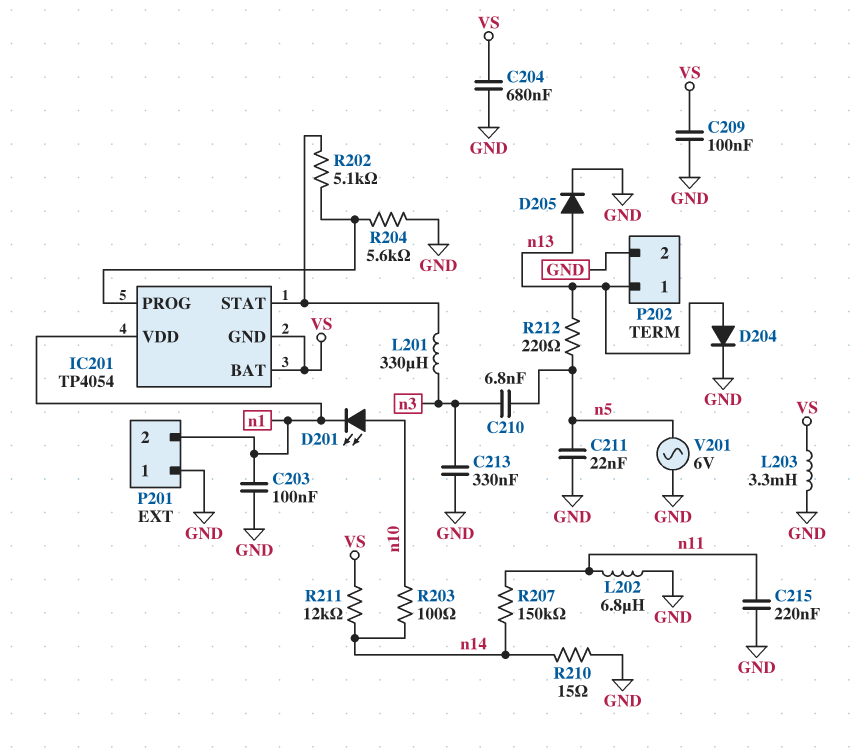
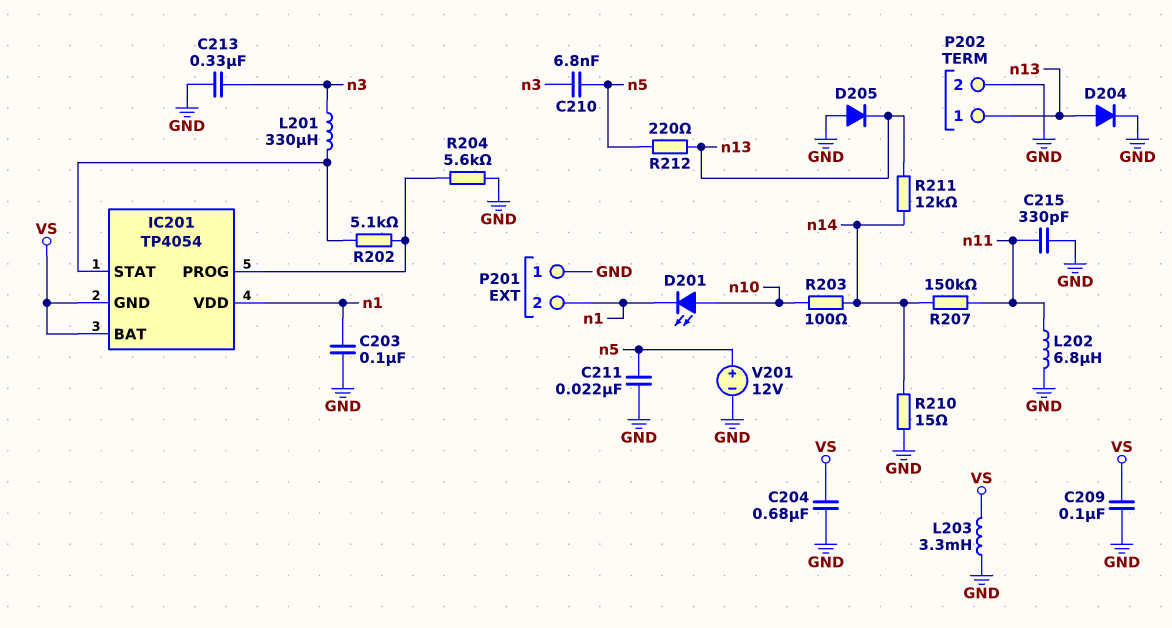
C215: 220nF (GND, n11) -> 330pF (GND, n11)
D205: diode (A n13, K GND) -> diode (A GND, K n13)
R211: 12k (VS, n14) -> 12k (n13, n14)
V201: AC 6V (GND, n5) -> 12V (plus n5, minus GND)

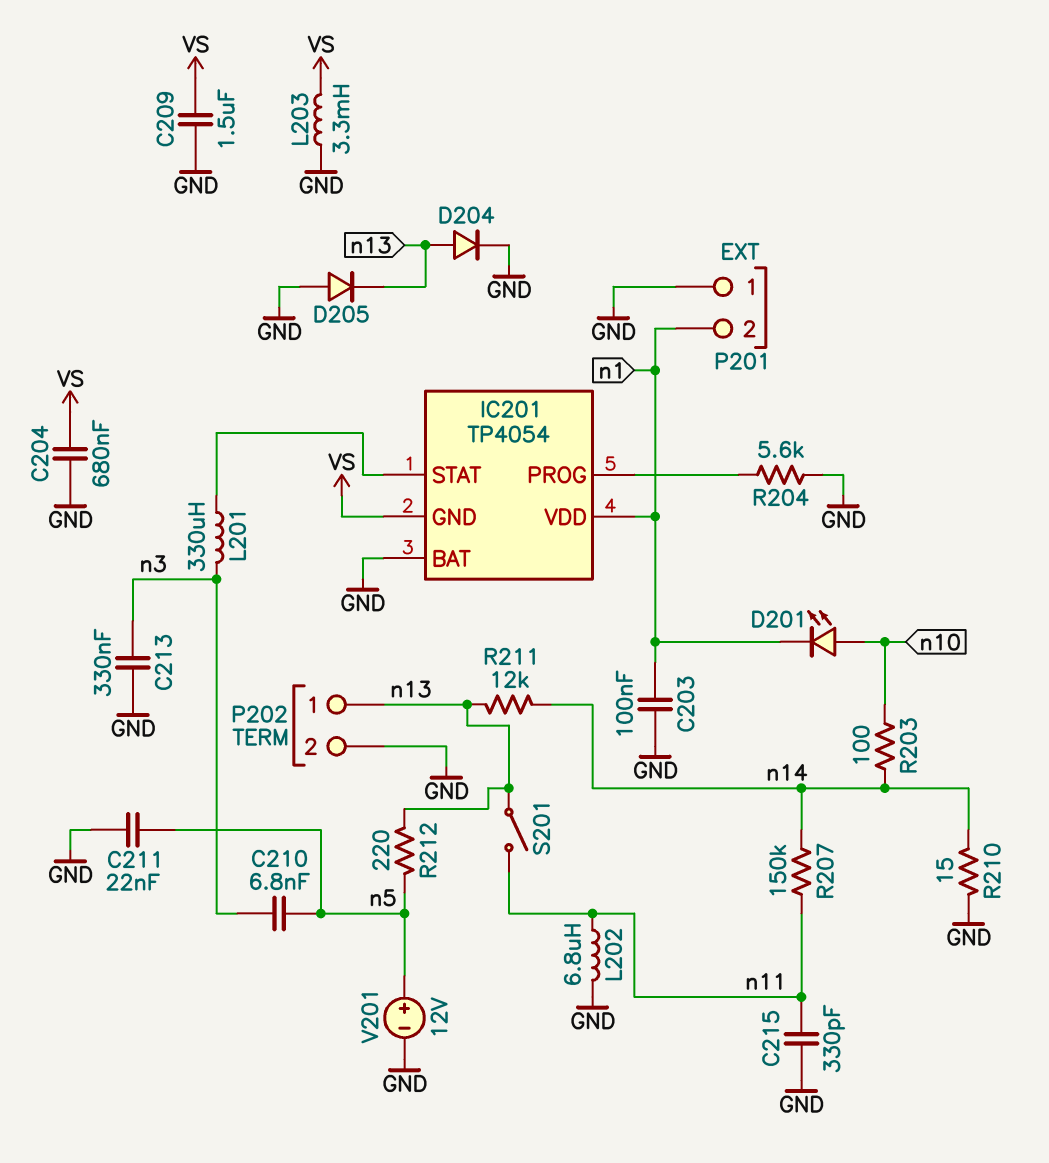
C209: 100nF (GND, VS) -> 1.5uF (GND, VS)
IC201 pin BAT: VS -> GND
R202: 5.1k (IC201/PROG, IC201/STAT) -> none
S201: none -> switch (n11, n13)

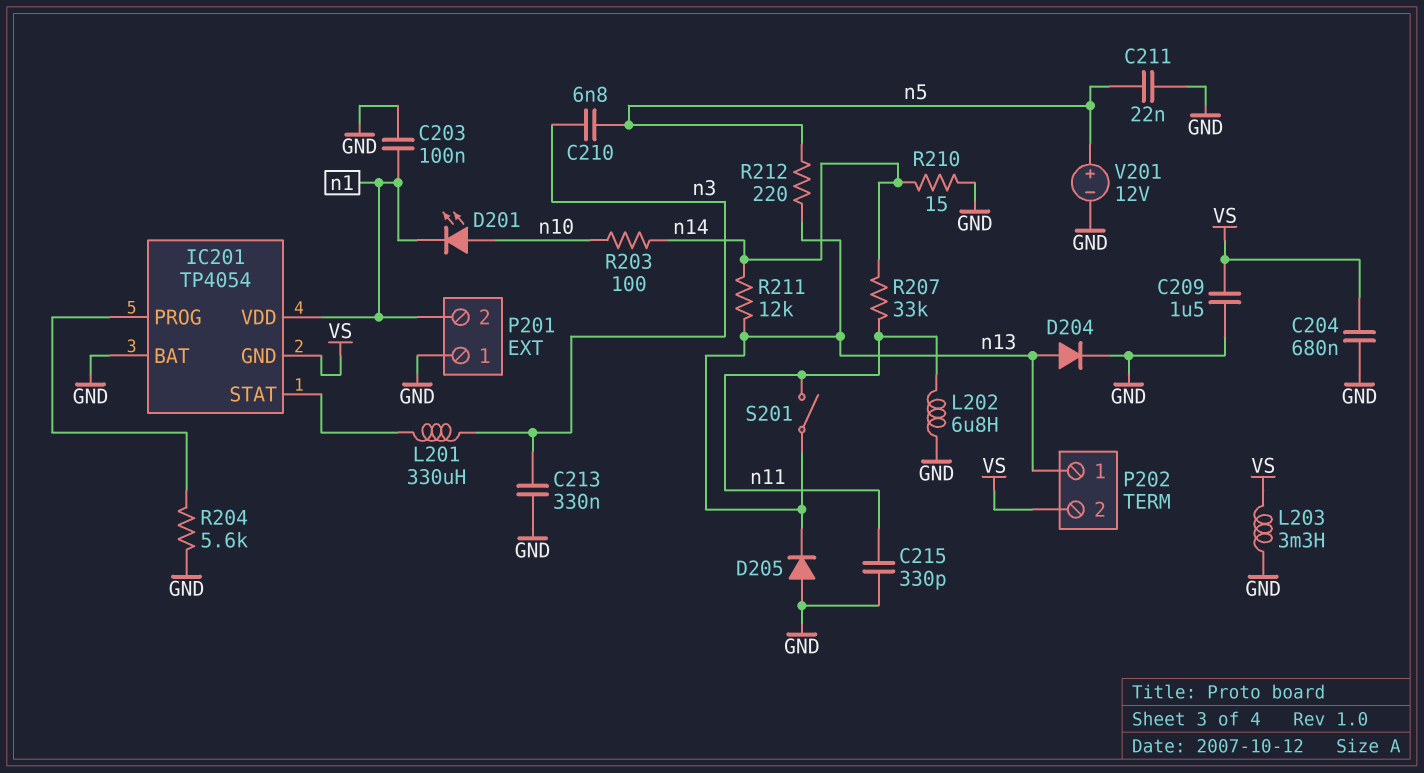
P202 pin 2: GND -> VS
R207: 150k (n11, n14) -> 33k (n11, n14)

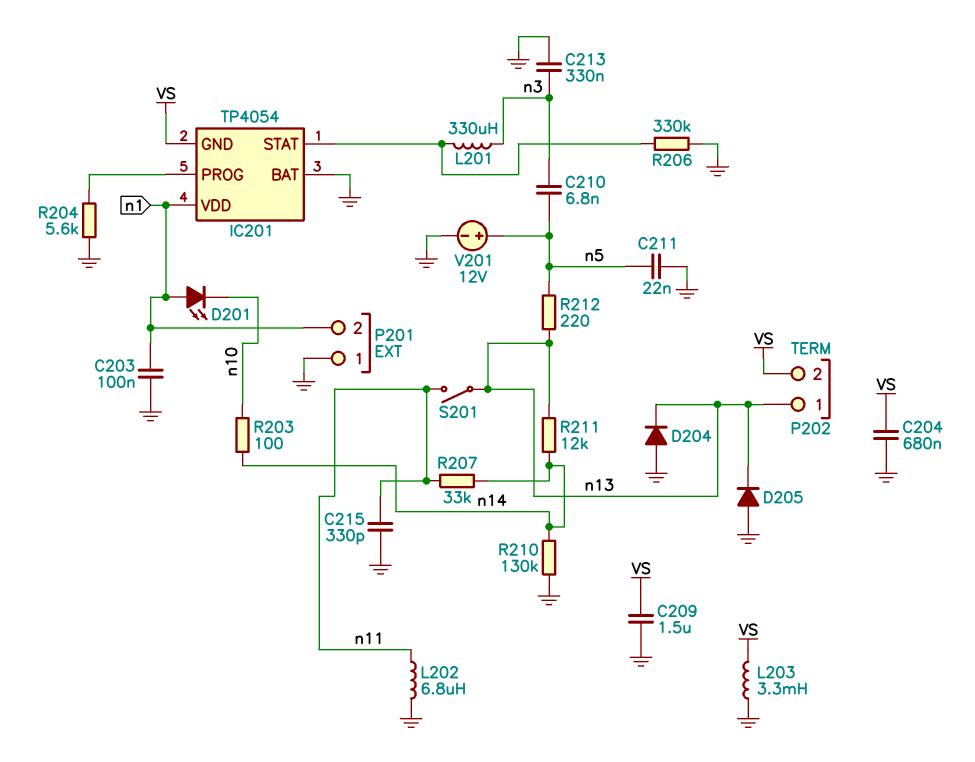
D201: LED (A n10, K n1) -> LED (A n1, K n10)
D204: diode (A n13, K GND) -> diode (A GND, K n13)
R206: none -> 330k (GND, IC201/STAT)
R210: 15 (GND, n14) -> 130k (GND, n14)

